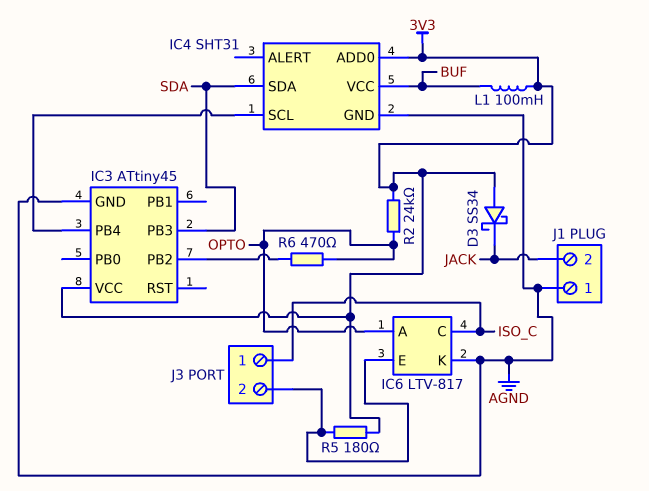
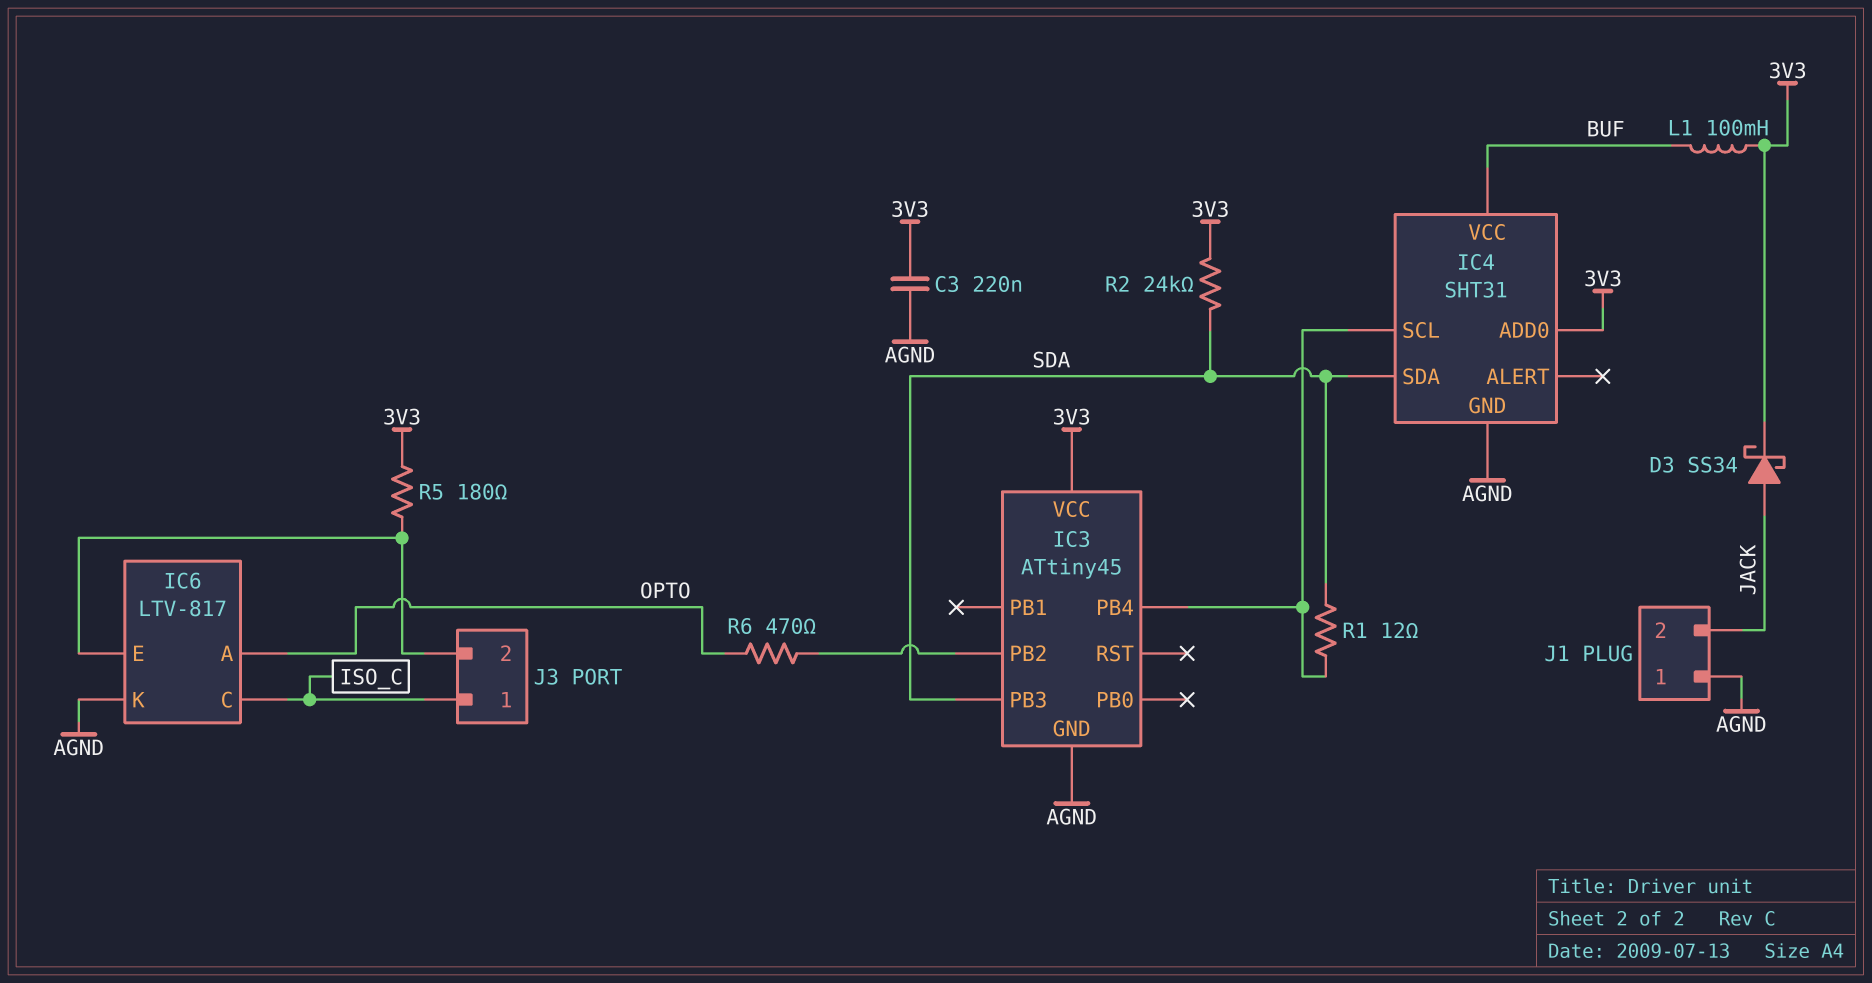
C3: none -> 220nF (3V3, AGND)
D3: schottky SS34 (A 3V3, K JACK) -> schottky SS34 (A JACK, K 3V3)
R1: none -> 12 (IC3/PB4, SDA)
R2: 24k (3V3, OPTO) -> 24k (3V3, SDA)

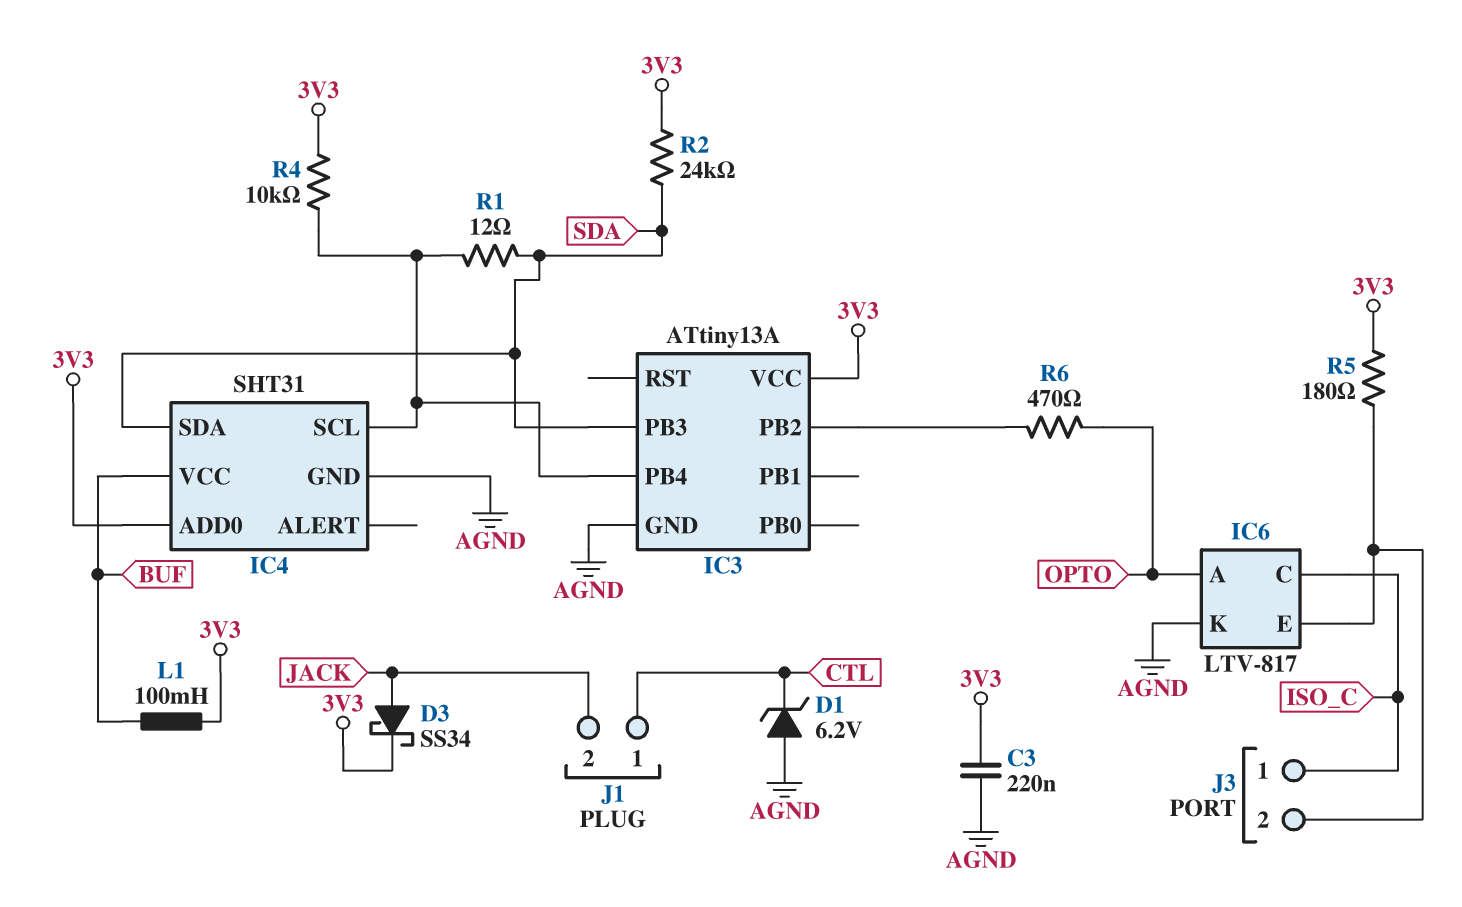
D1: none -> zener 6.2V (A AGND, K CTL)
IC3: ATtiny45 -> ATtiny13A
J1 pin 1: AGND -> CTL
R4: none -> 10k (3V3, IC3/PB4)

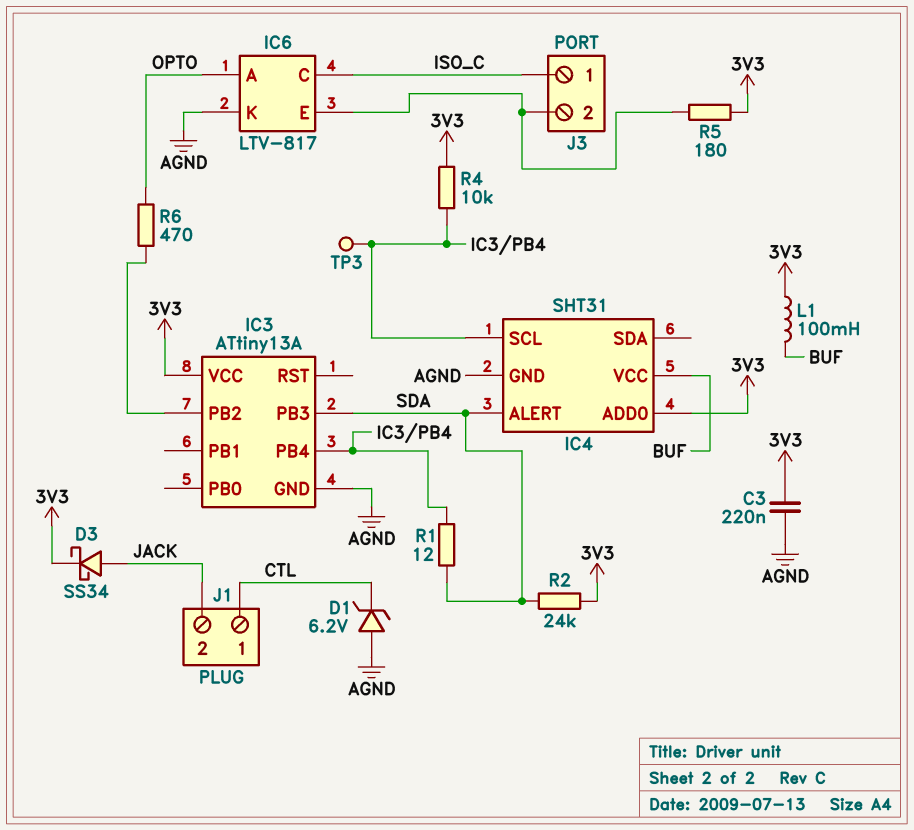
IC4 pin ALERT: none -> SDA
IC4 pin SDA: SDA -> none
TP3: none -> test point (IC3/PB4)

